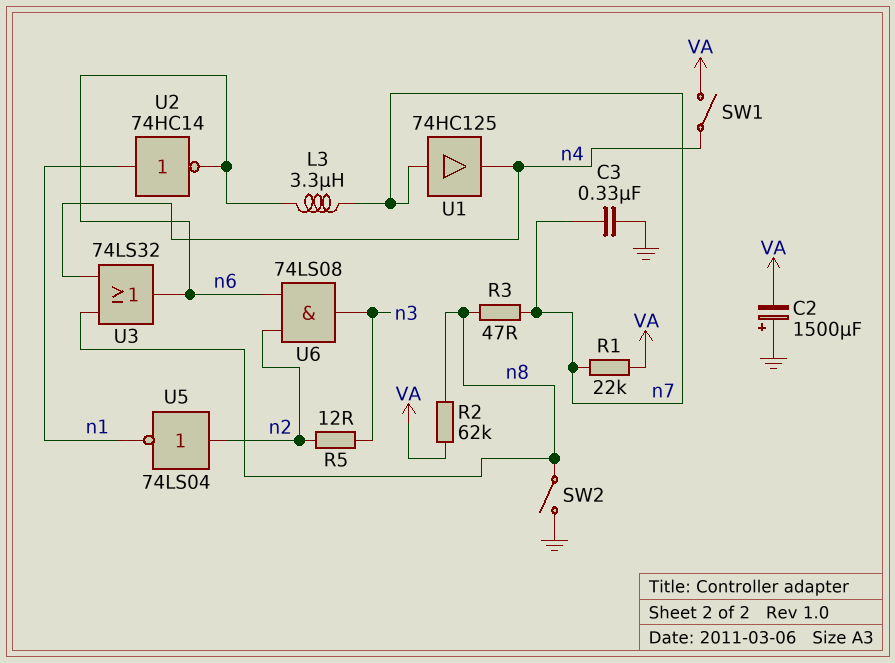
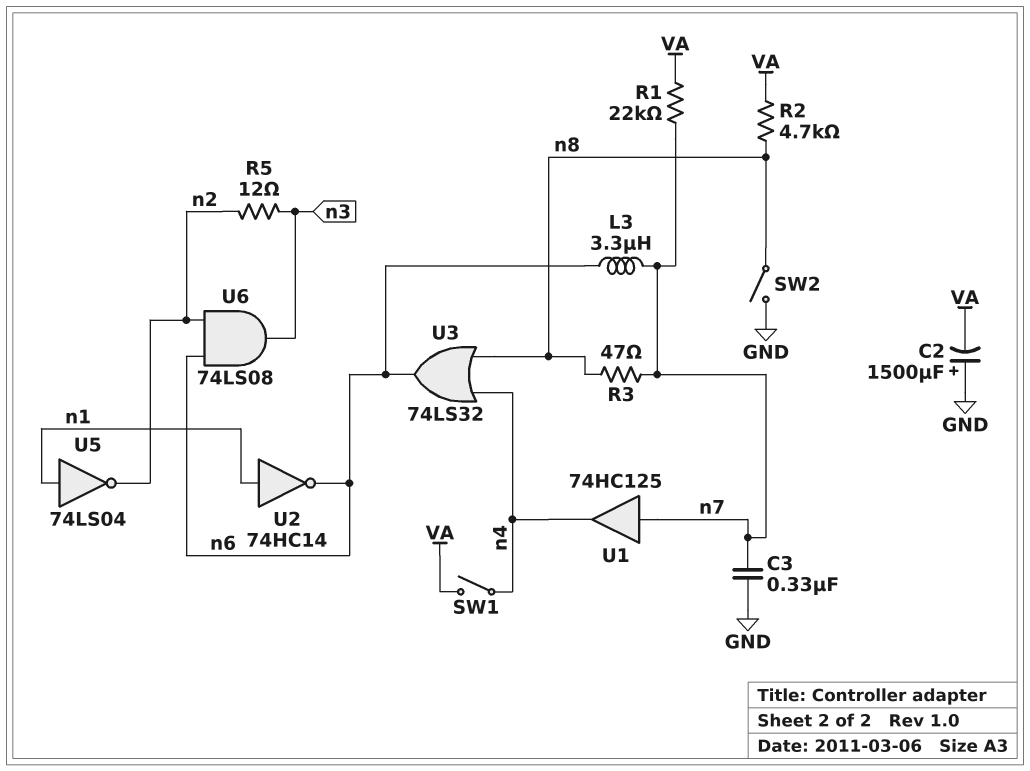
R2: 62k (VA, n8) -> 4.7k (VA, n8)
U5: NOT 74LS04 (in n2, out n1) -> NOT 74LS04 (in n1, out n2)

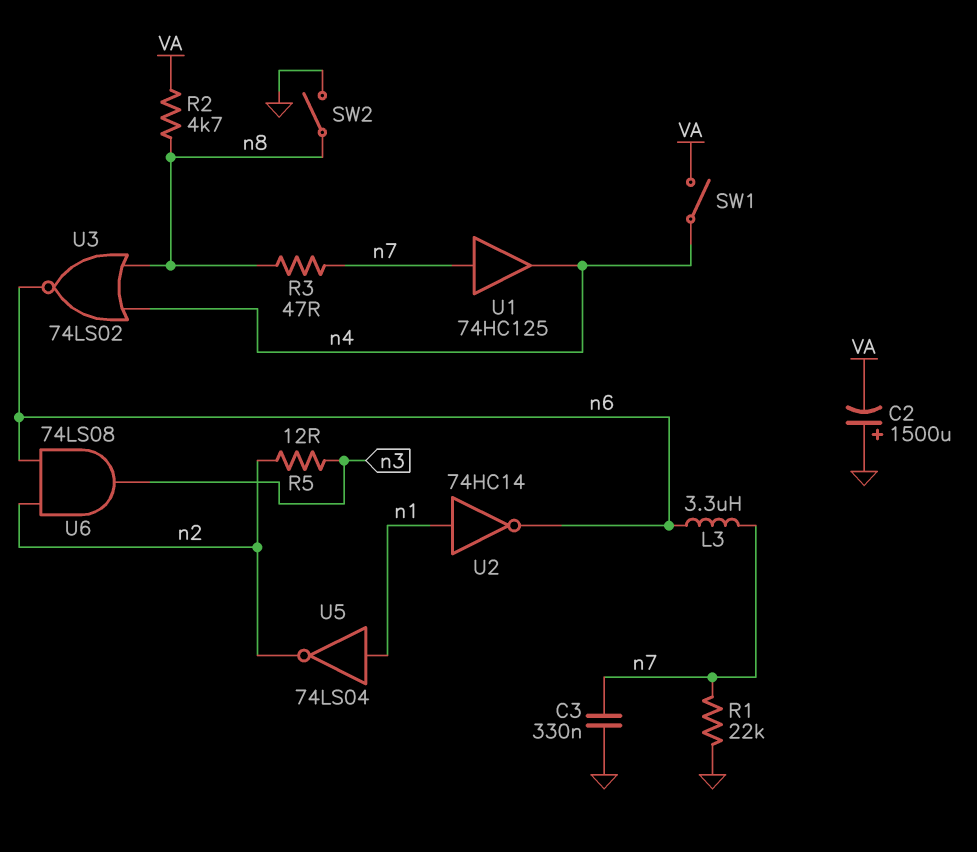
R1: 22k (VA, n7) -> 22k (GND, n7)
U3: OR 74LS32 (in n4, in n8, out n6) -> NOR 74LS02 (in n4, in n8, out n6)

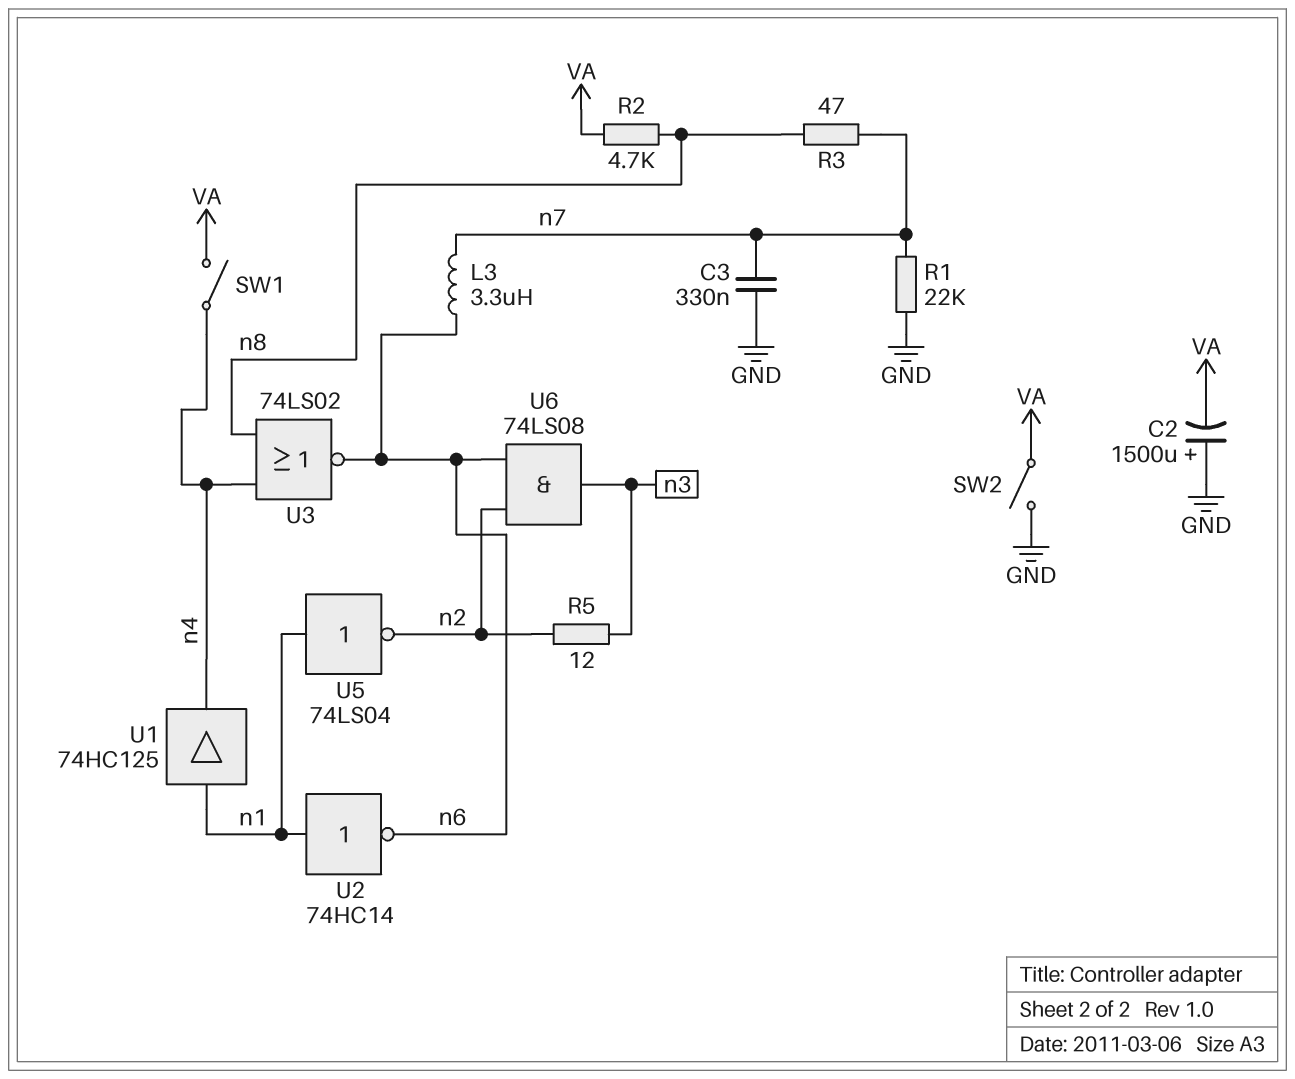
SW2: switch (GND, n8) -> switch (GND, VA)
U1: buffer 74HC125 (in n7, out n4) -> buffer 74HC125 (in n1, out n4)

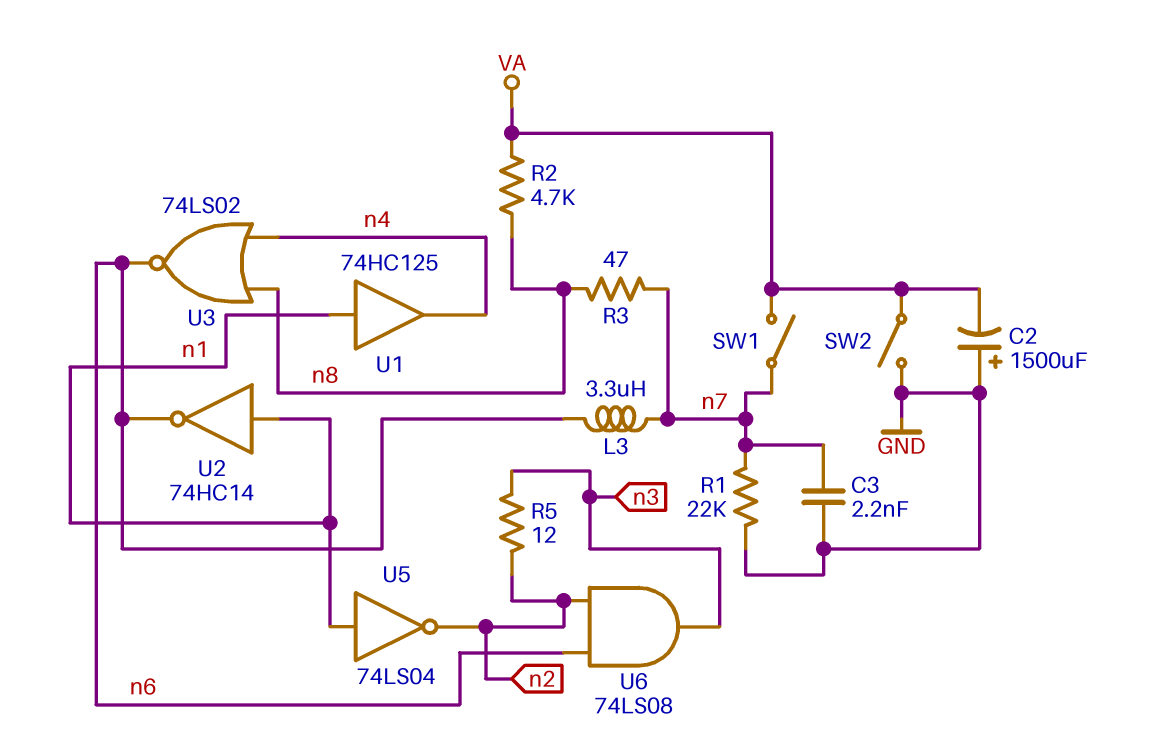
C3: 330nF (GND, n7) -> 2.2nF (GND, n7)
SW1: switch (VA, n4) -> switch (VA, n7)

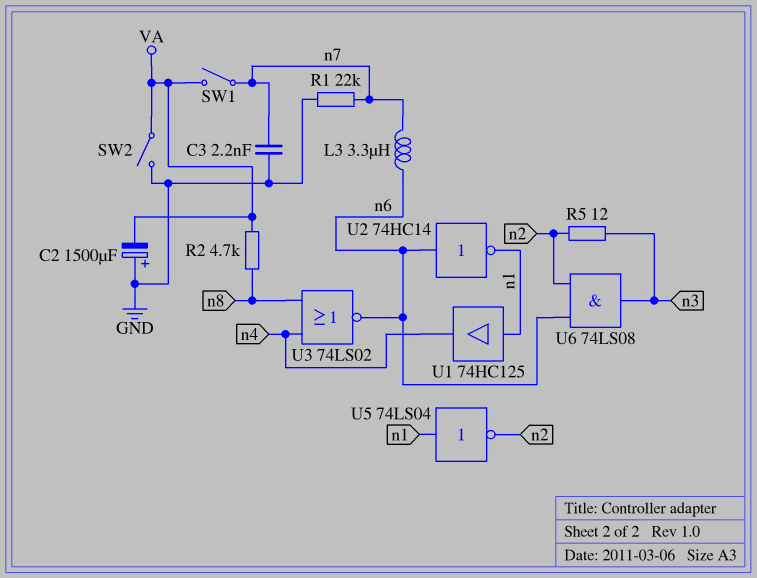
R3: 47 (n7, n8) -> none
U2: NOT 74HC14 (in n1, out n6) -> NOT 74HC14 (in n6, out n1)

